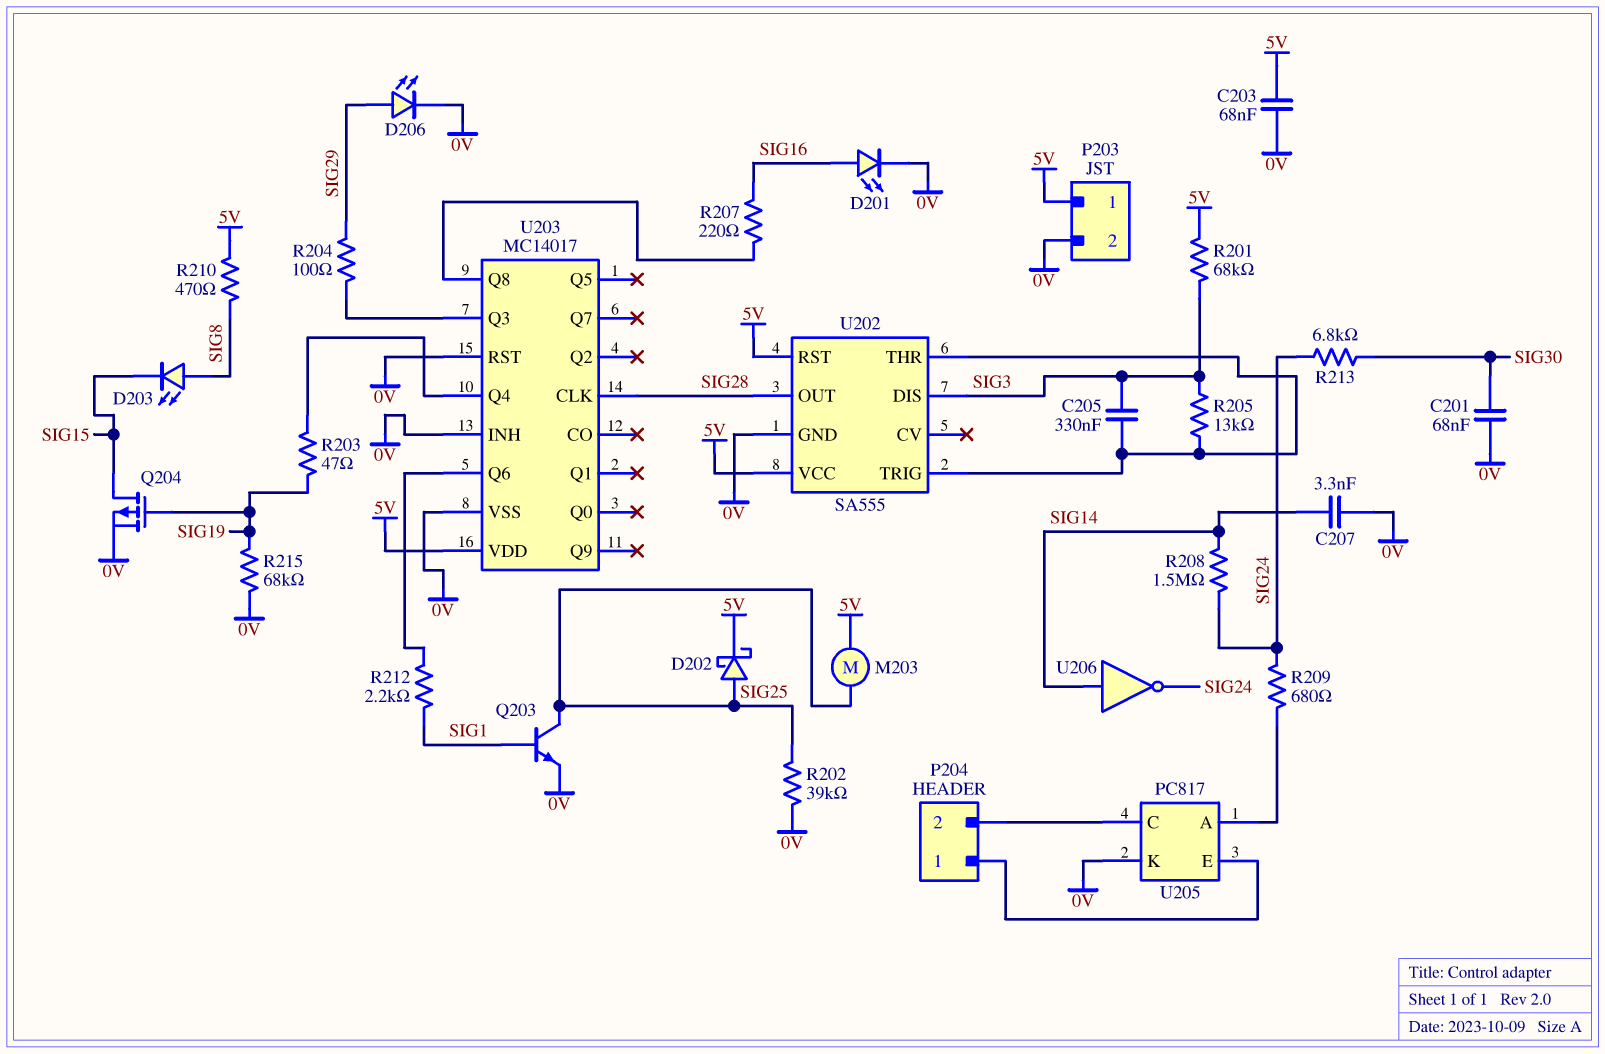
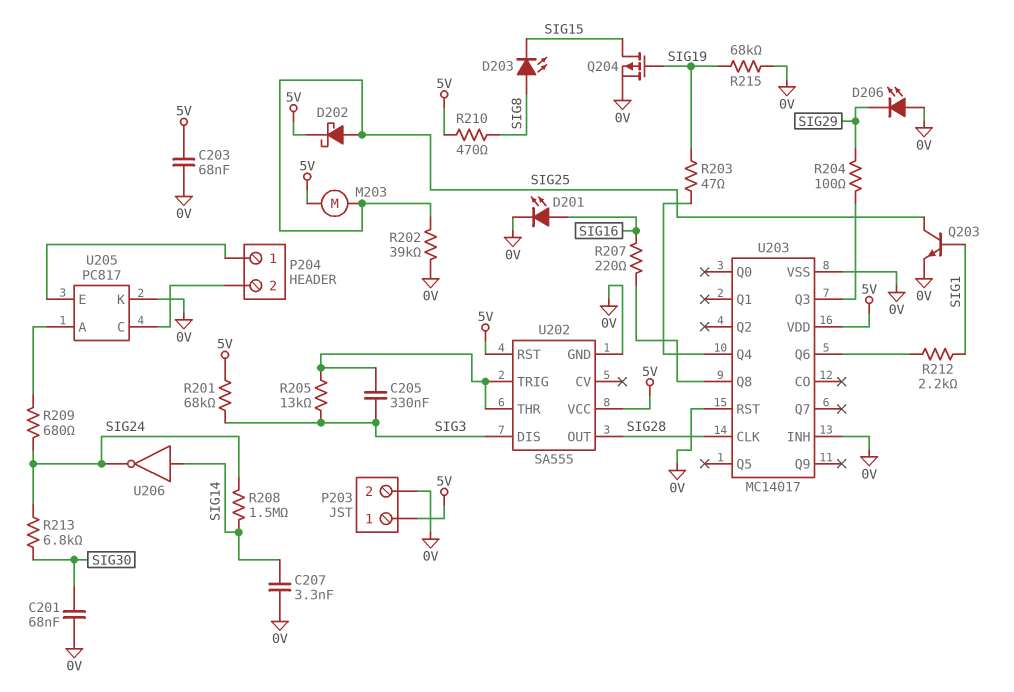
D206: LED (A SIG29, K 0V) -> LED (A 0V, K SIG29)

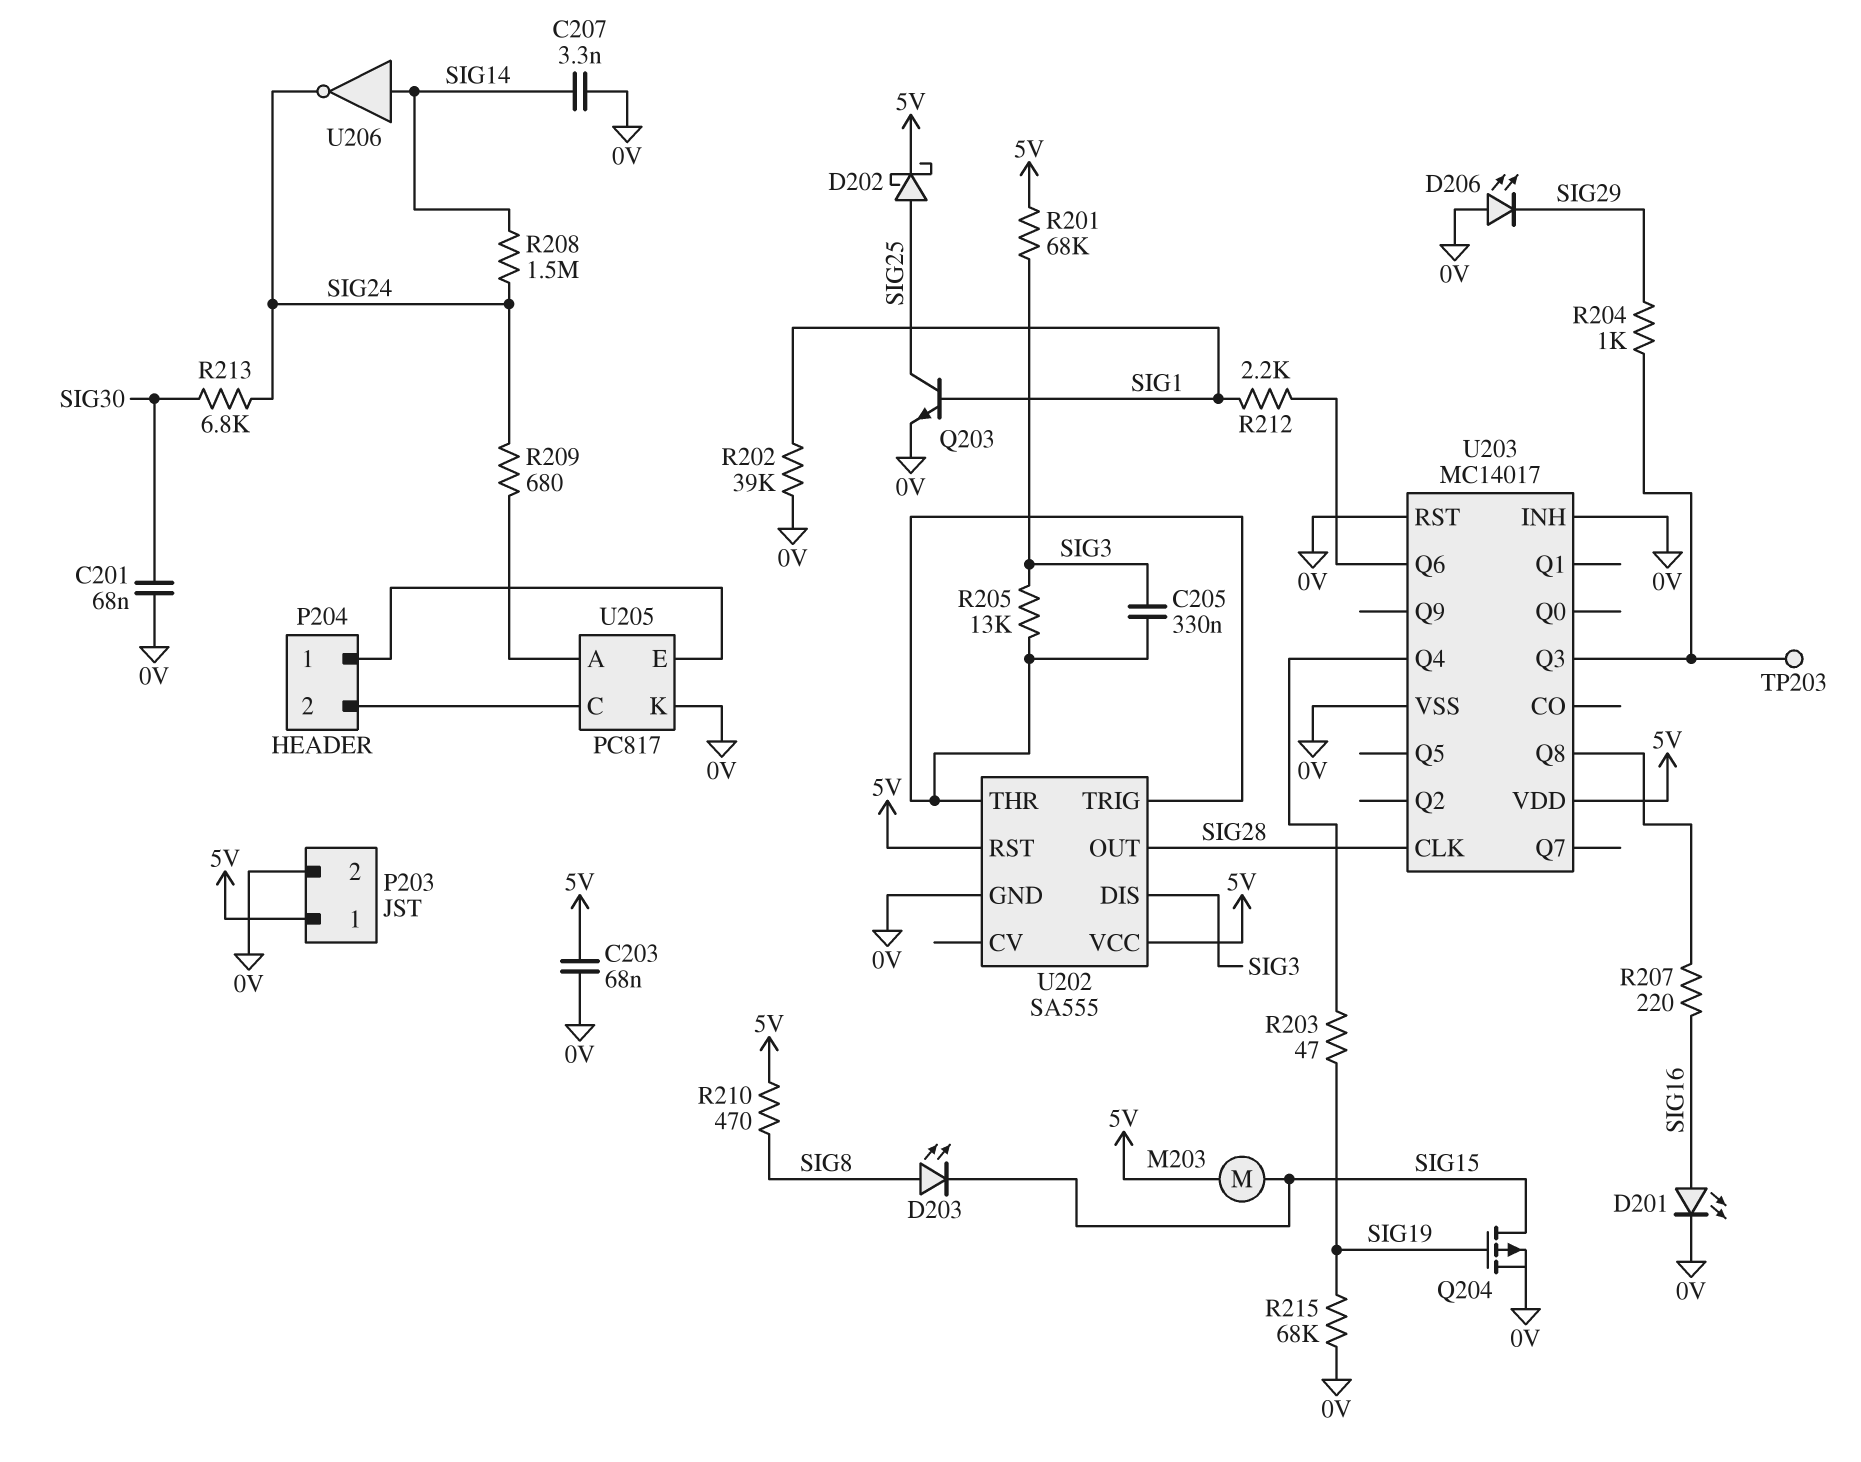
M203: motor (5V, SIG25) -> motor (5V, SIG15)
R202: 39k (0V, SIG25) -> 39k (0V, SIG1)
R204: 100 (SIG29, U203/Q3) -> 1k (SIG29, U203/Q3)
TP203: none -> test point (U203/Q3)

